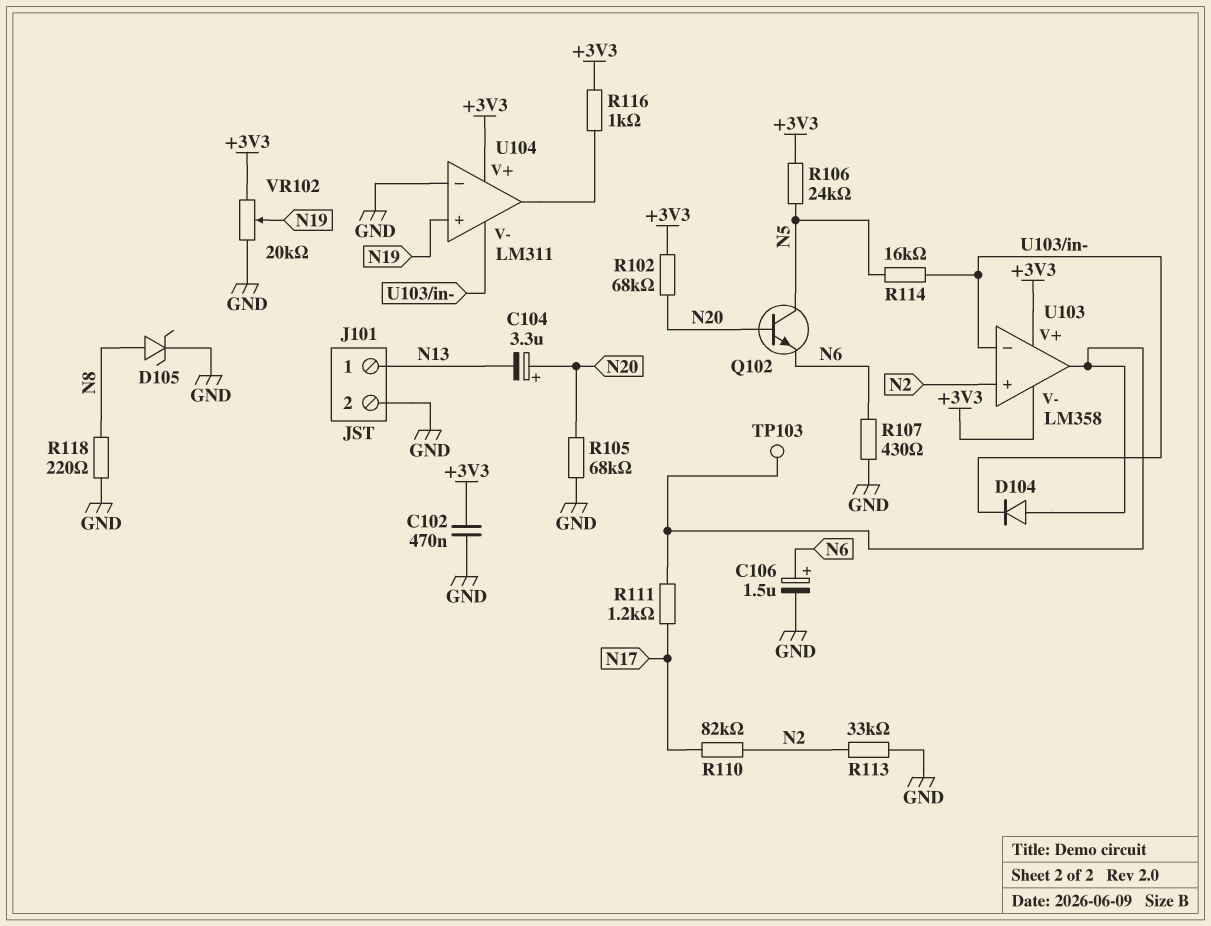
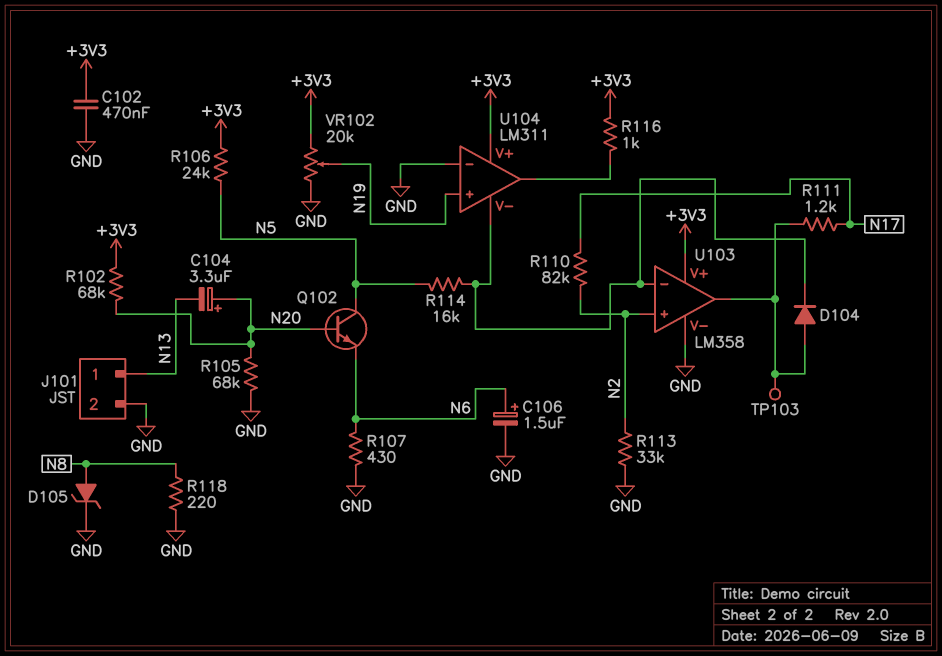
U103 pin V-: +3V3 -> GND

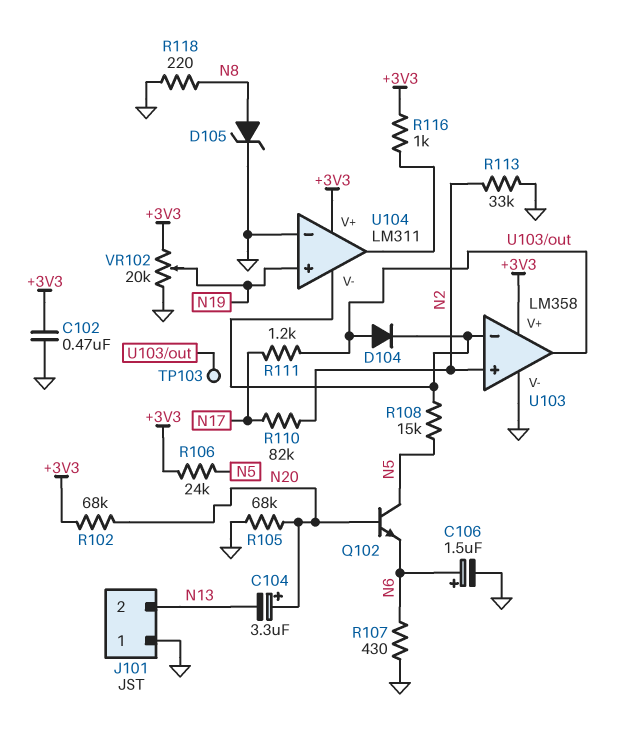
J101 pin 1: N13 -> GND
J101 pin 2: GND -> N13
R108: none -> 15k (N5, U103/in-)
R114: 16k (N5, U103/in-) -> none

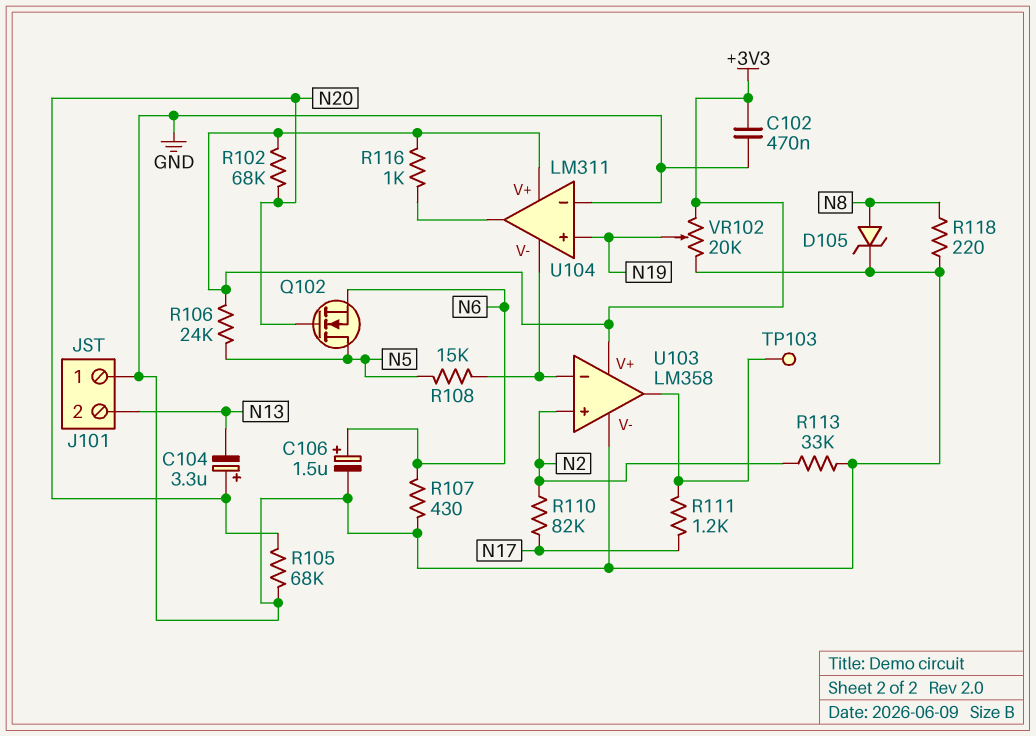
D104: diode (A U103/out, K U103/in-) -> none
Q102: NPN (B N20, C N5, E N6) -> NMOS (G N20, D N5, S N6)

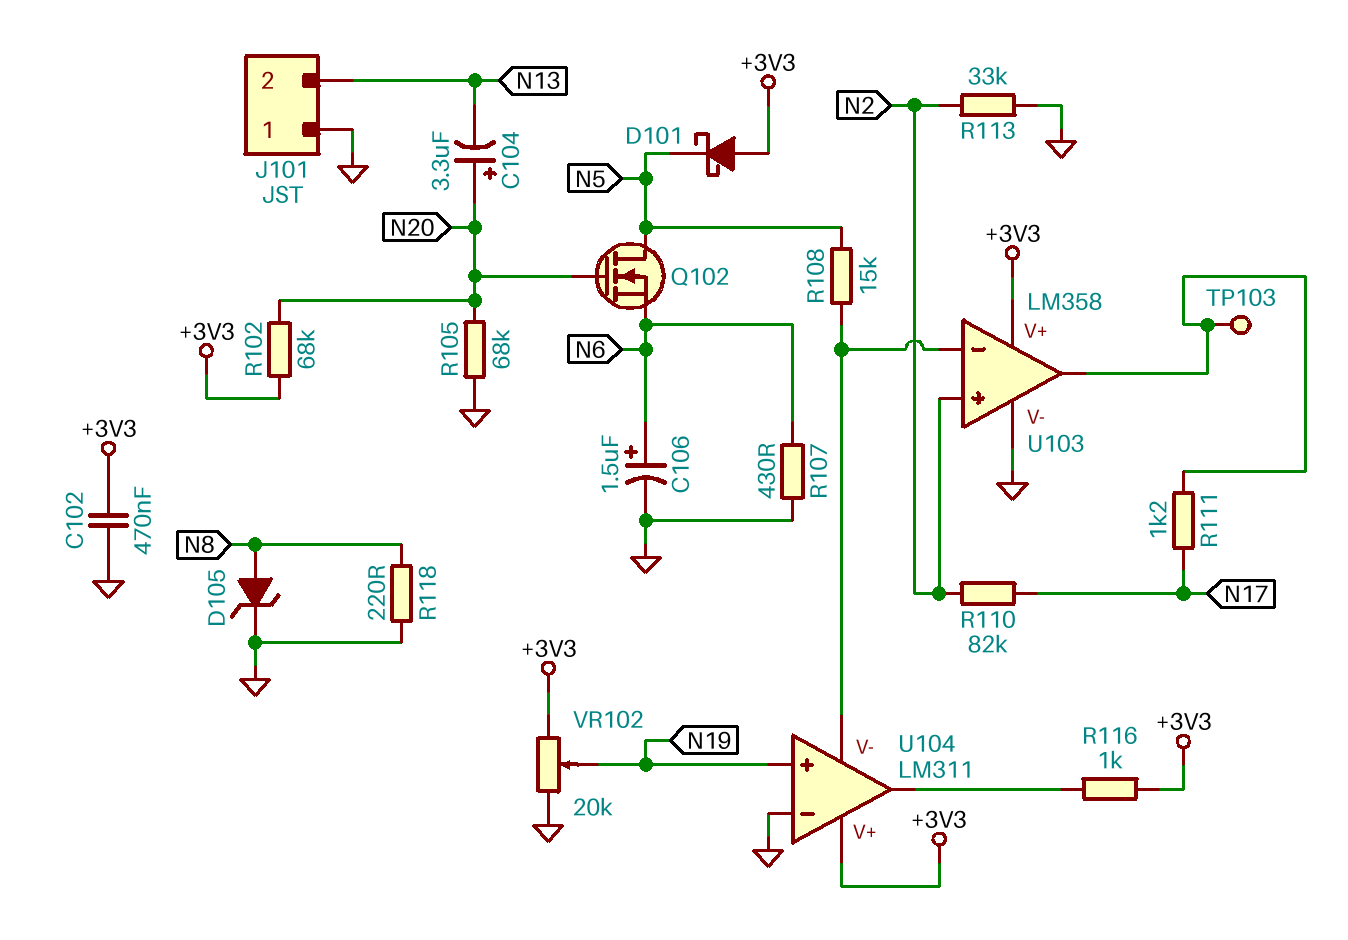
D101: none -> schottky (A +3V3, K N5)
R106: 24k (+3V3, N5) -> none

